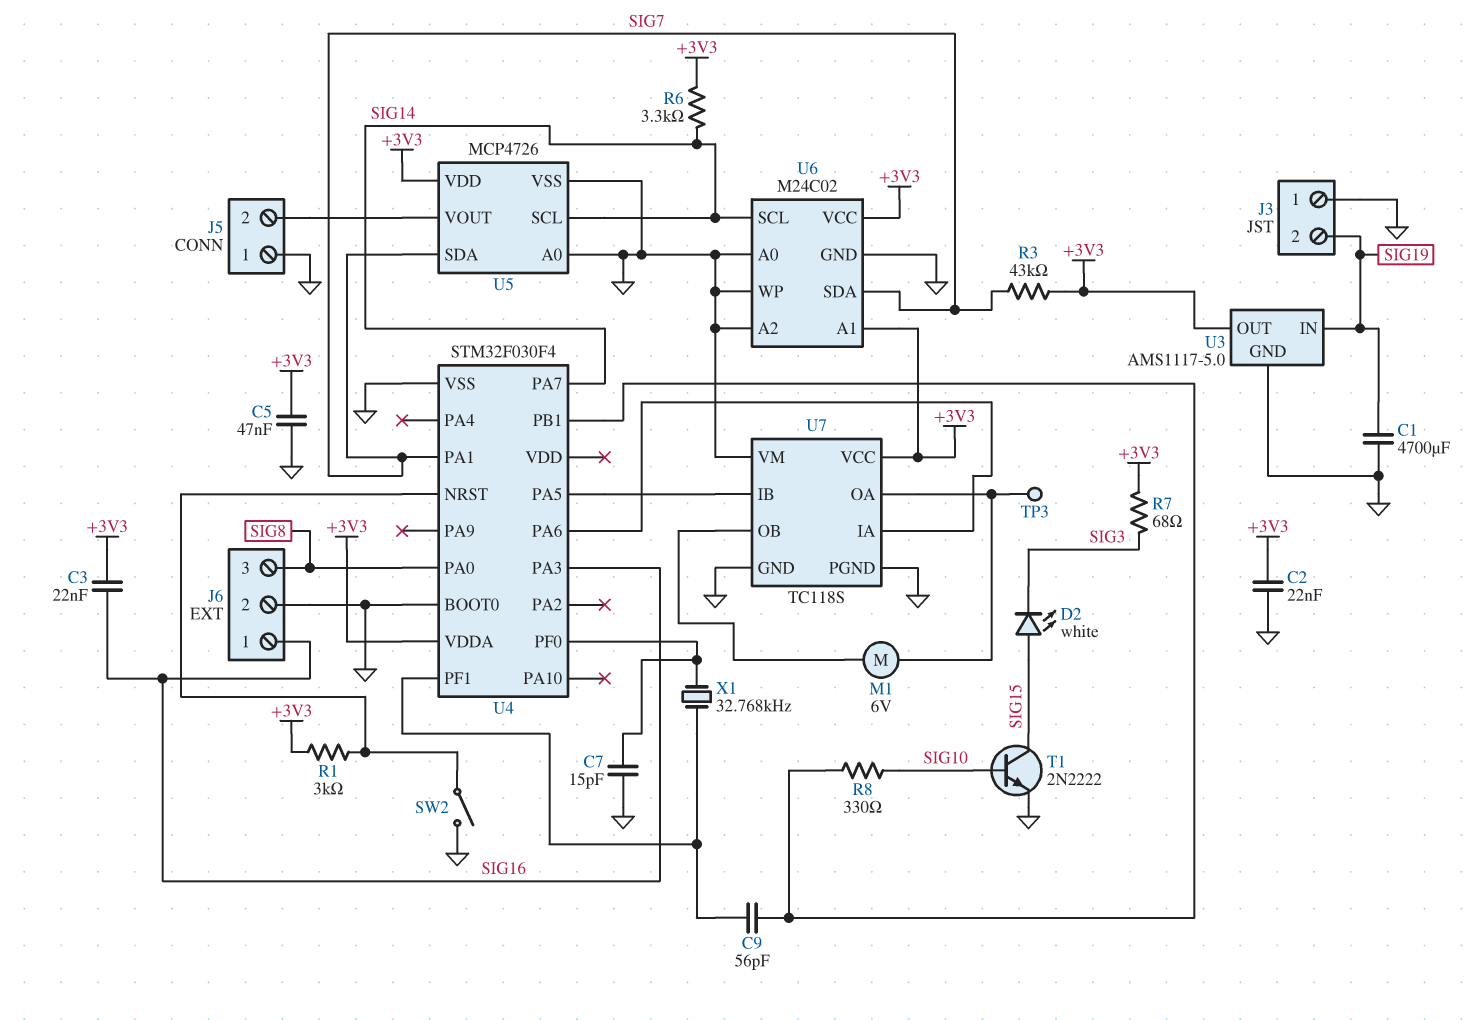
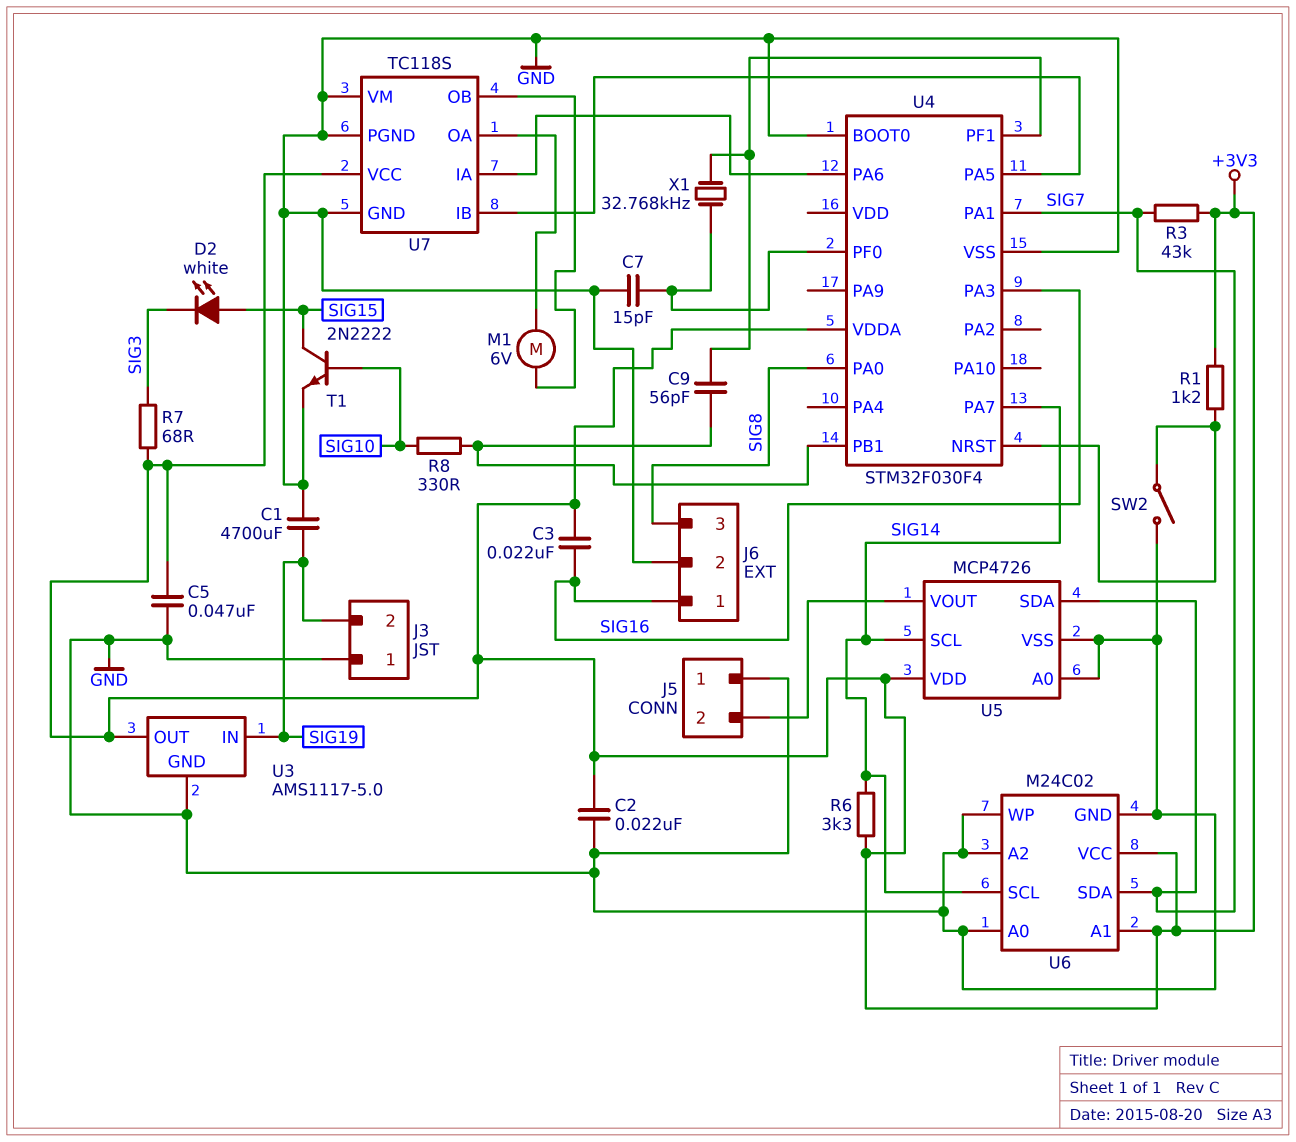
R1: 3k (+3V3, U4/NRST) -> 1.2k (+3V3, U4/NRST)
TP3: test point (U7/OA) -> none

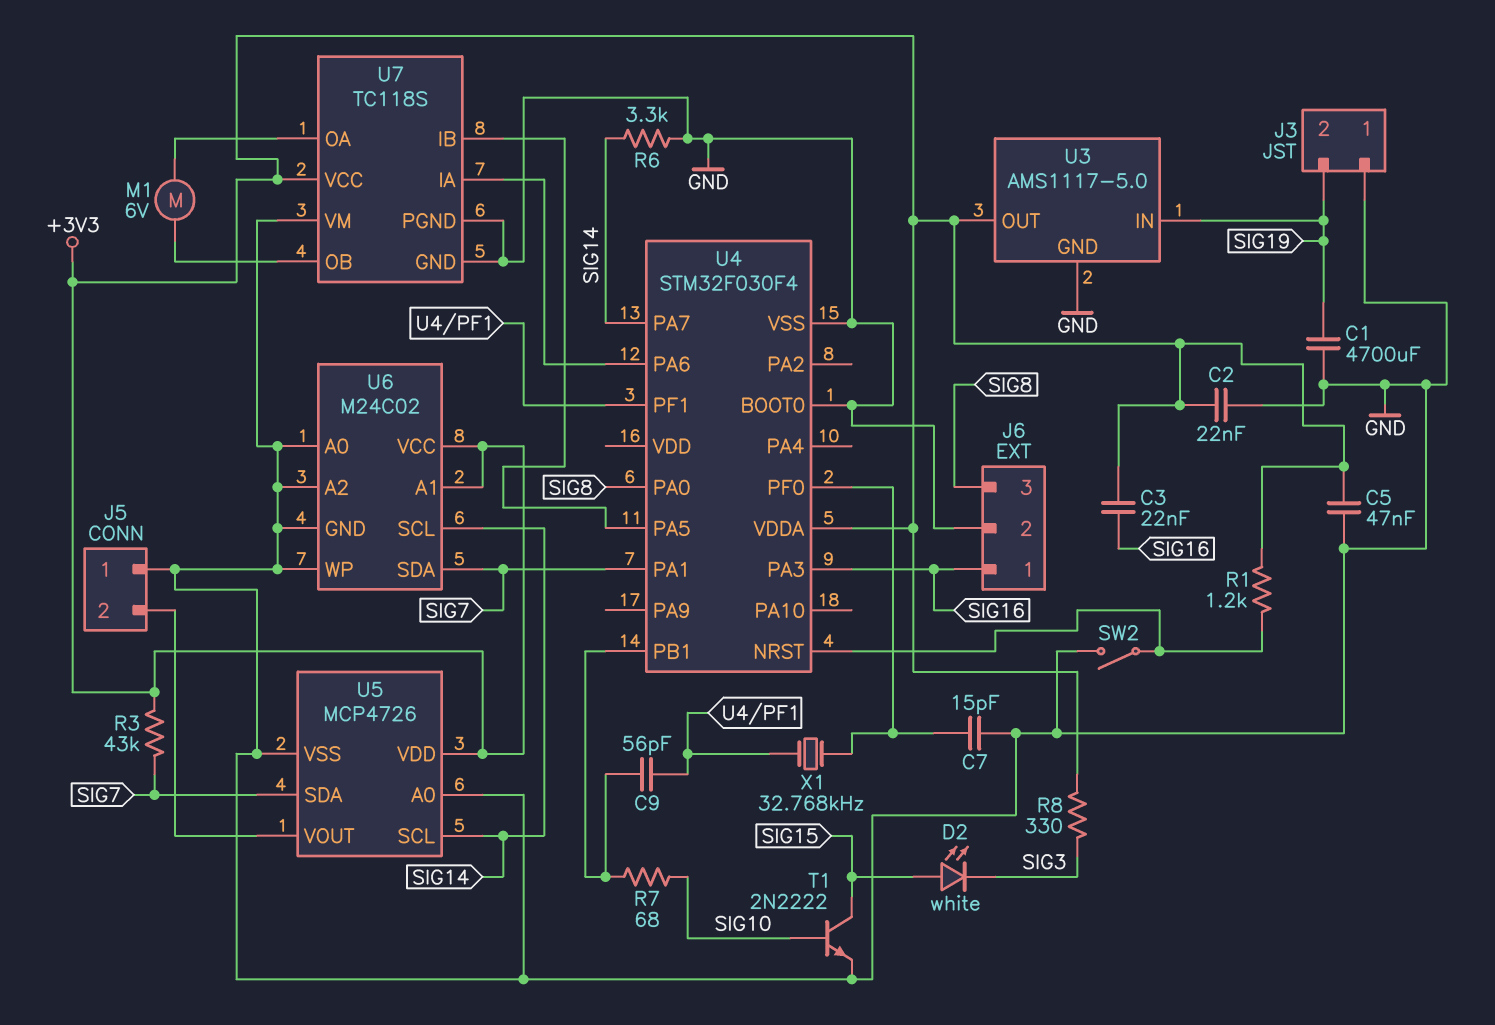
R6: 3.3k (+3V3, SIG14) -> 3.3k (GND, SIG14)
R7: 68 (+3V3, SIG3) -> 68 (SIG10, U4/PB1)
R8: 330 (SIG10, U4/PB1) -> 330 (+3V3, SIG3)

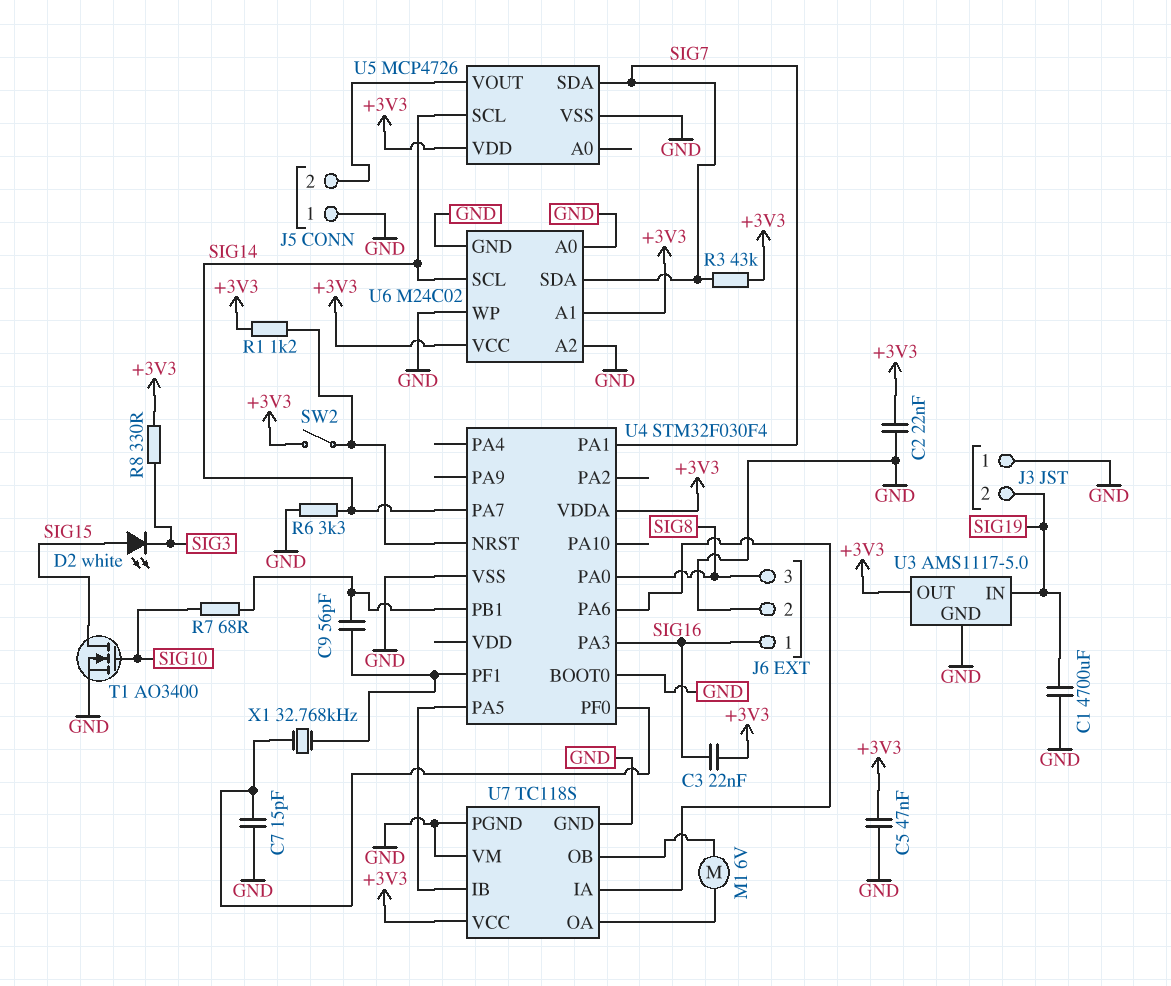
SW2: switch (GND, U4/NRST) -> switch (+3V3, U4/NRST)
T1: NPN 2N2222 (B SIG10, C SIG15, E GND) -> NMOS AO3400 (G SIG10, D SIG15, S GND)
U5 pin A0: GND -> none

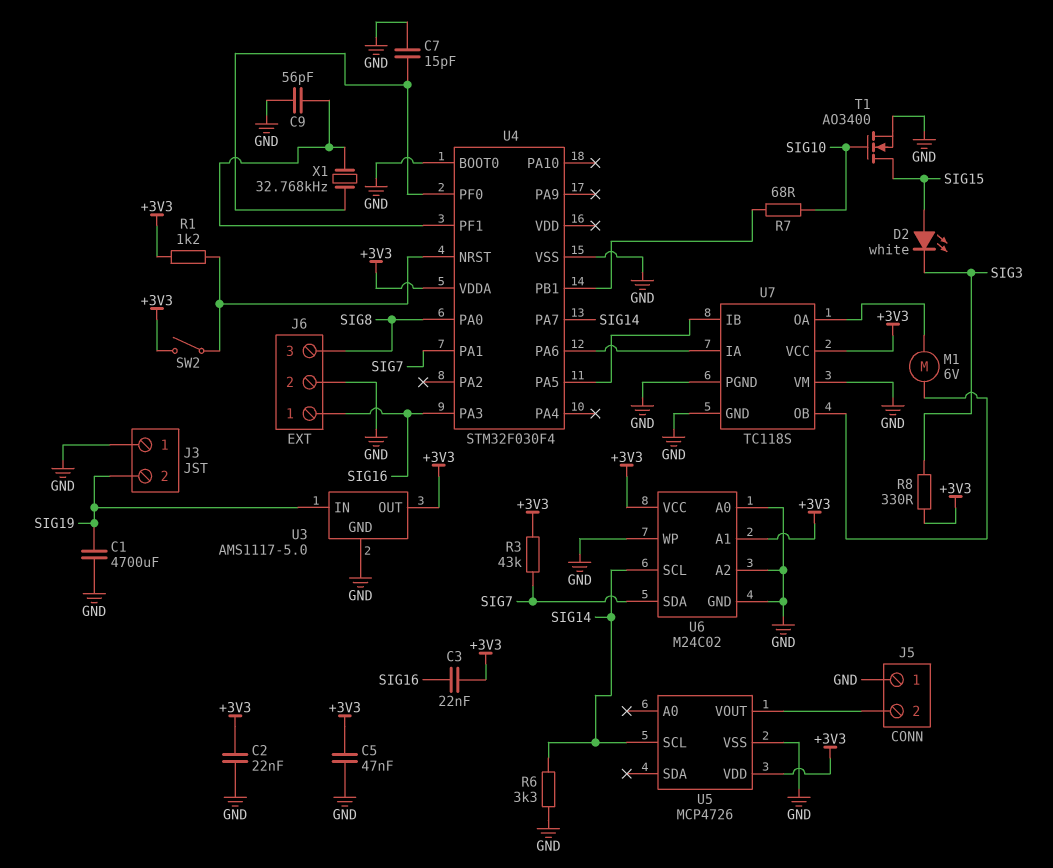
C9: 56pF (U4/PB1, U4/PF1) -> 56pF (GND, U4/PF1)
U5 pin SDA: SIG7 -> none

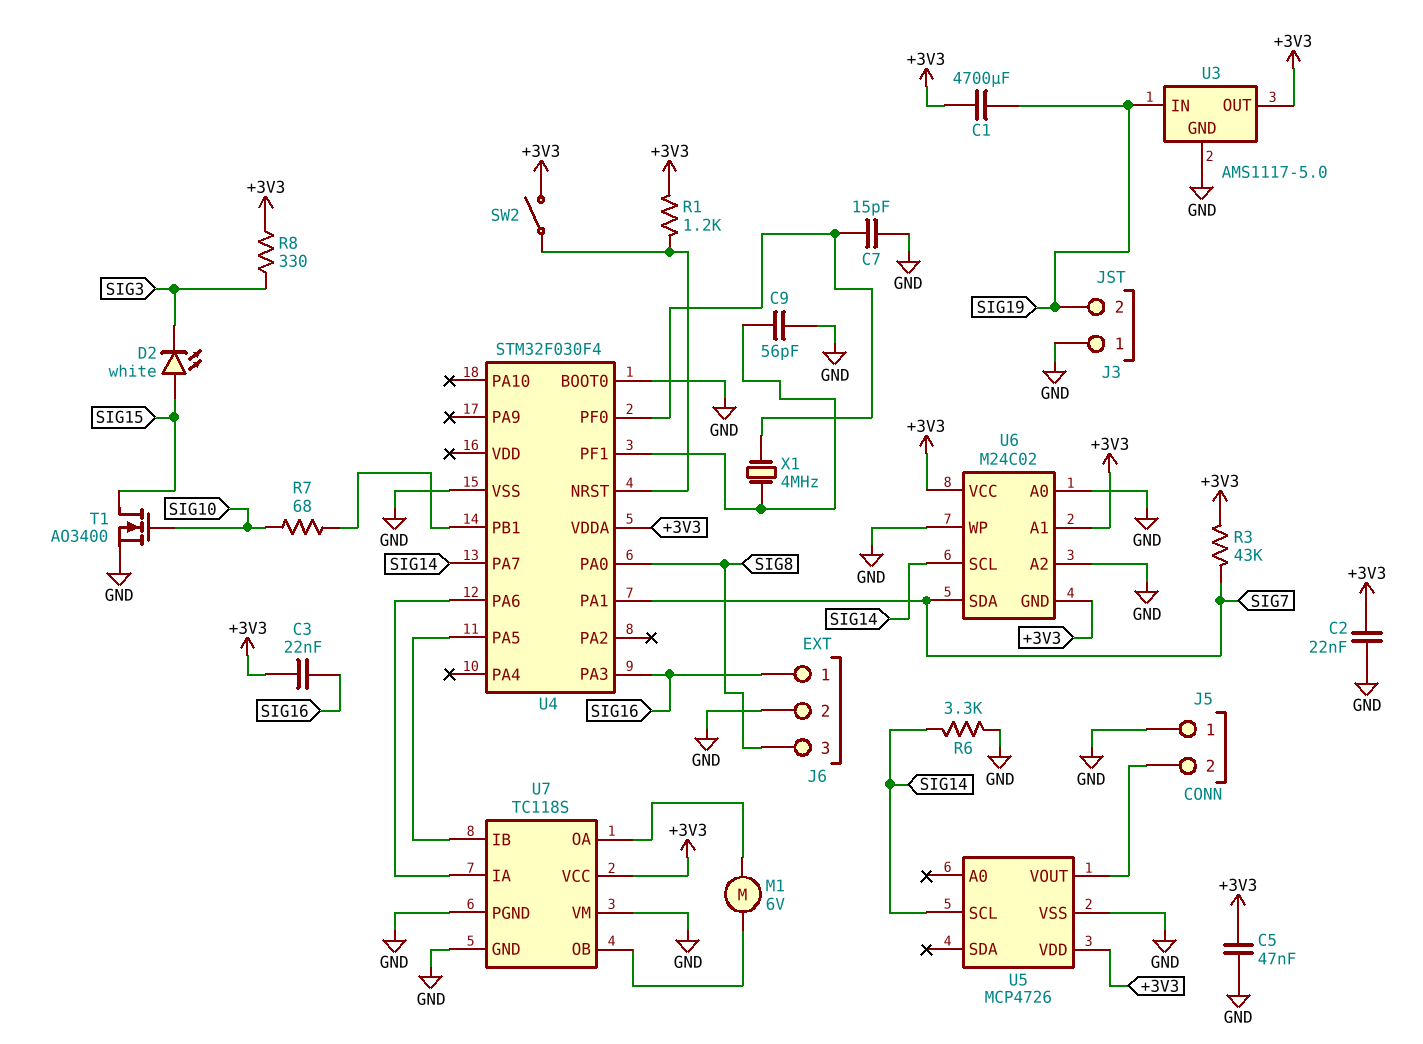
C1: 4700uF (GND, SIG19) -> 4700uF (+3V3, SIG19)
U6 pin GND: GND -> +3V3
X1: 32.768kHz (U4/PF0, U4/PF1) -> 4MHz (U4/PF0, U4/PF1)

